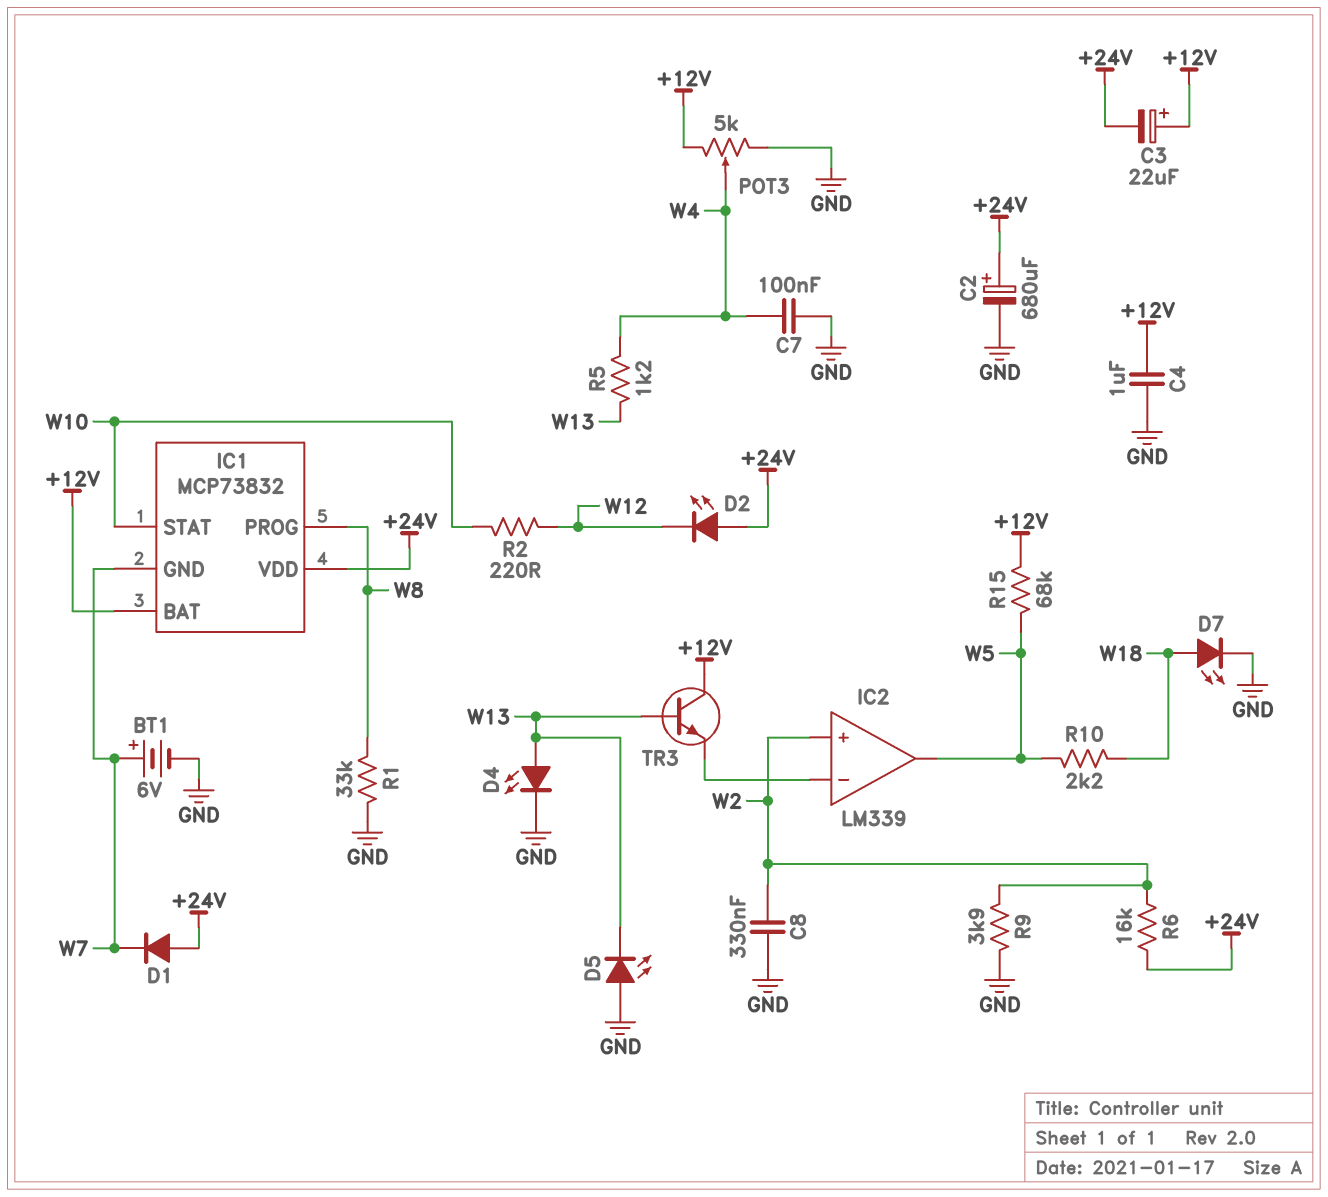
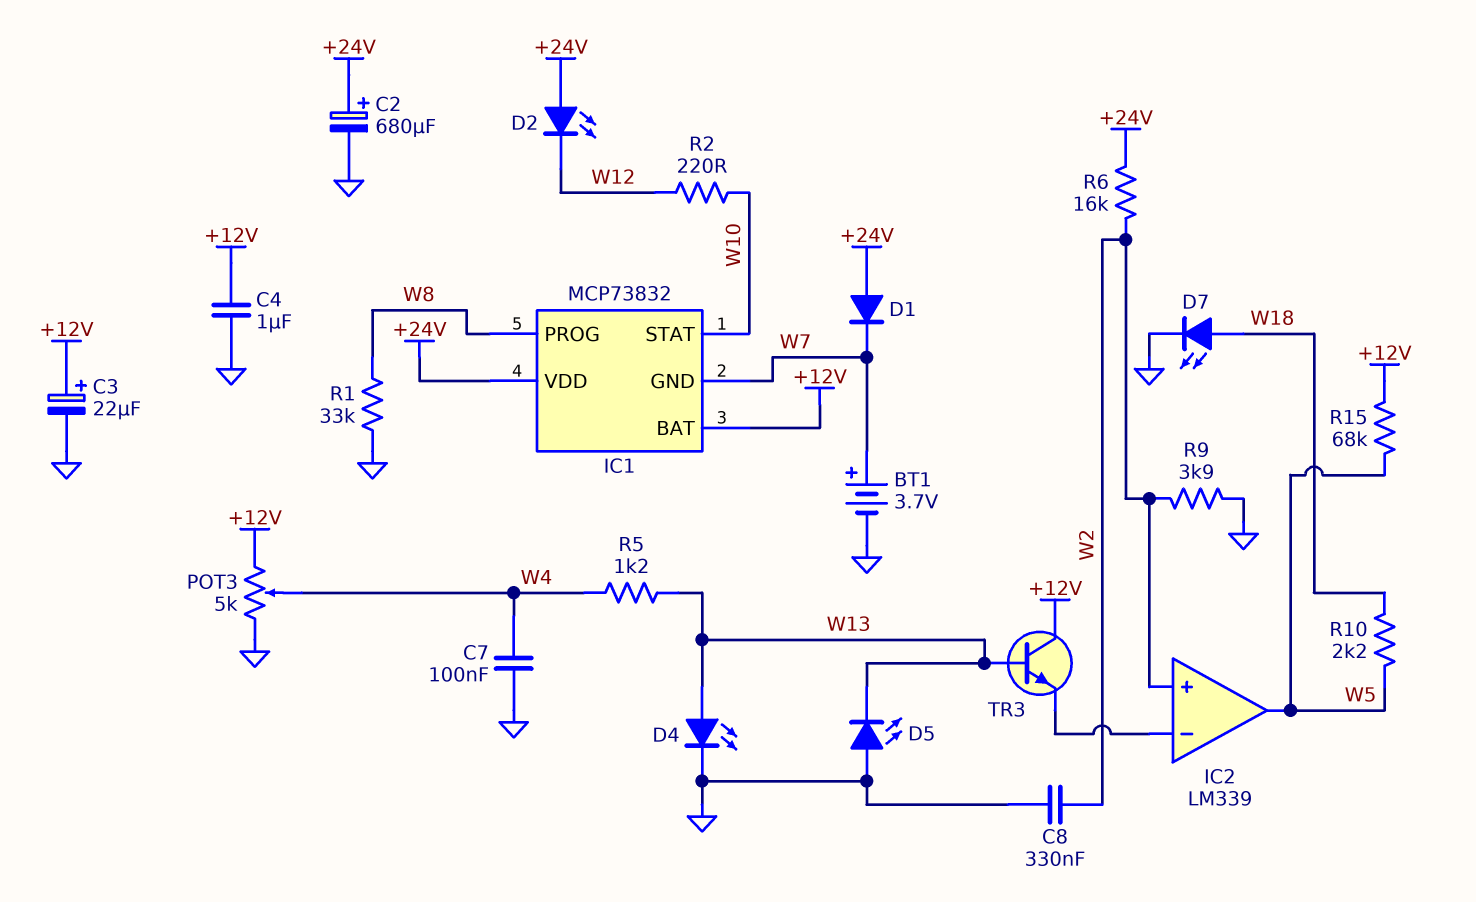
BT1: 6V (plus W7, minus GND) -> 3.7V (plus W7, minus GND)
C3: 22uF (plus +12V, minus +24V) -> 22uF (plus +12V, minus GND)

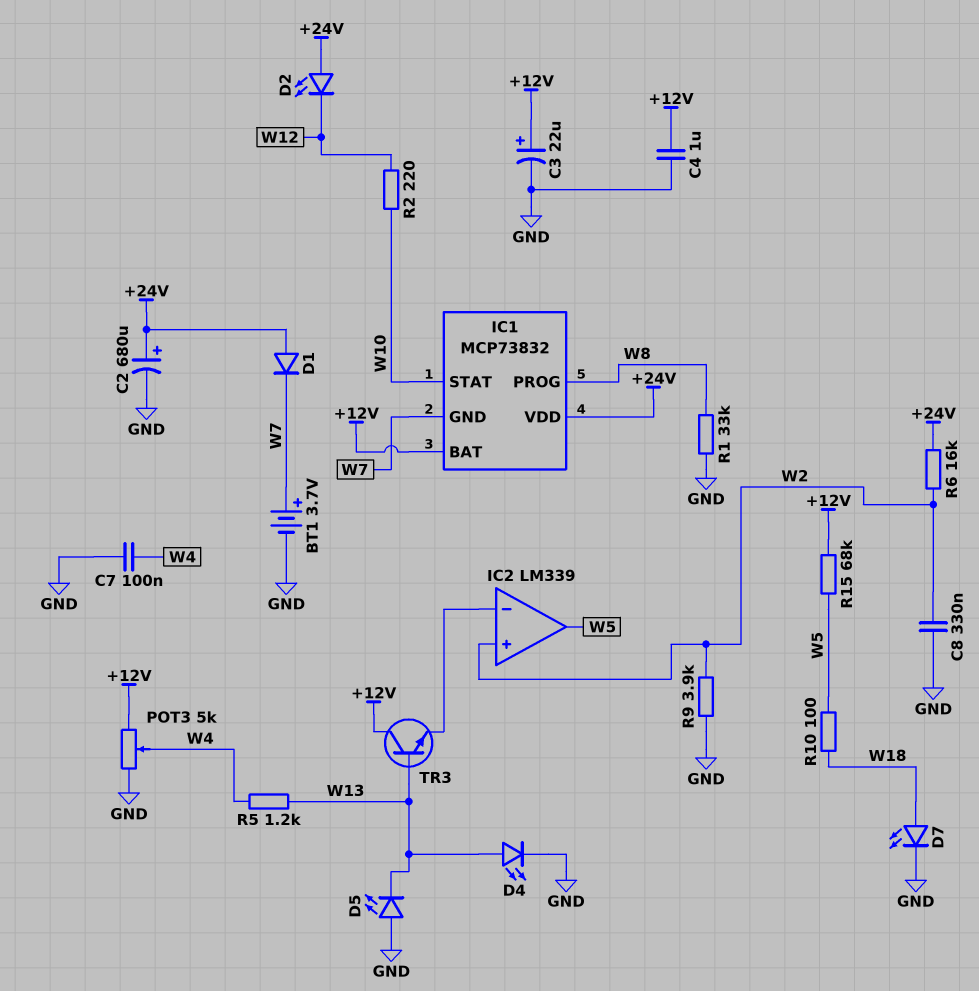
R10: 2.2k (W5, W18) -> 100 (W5, W18)

